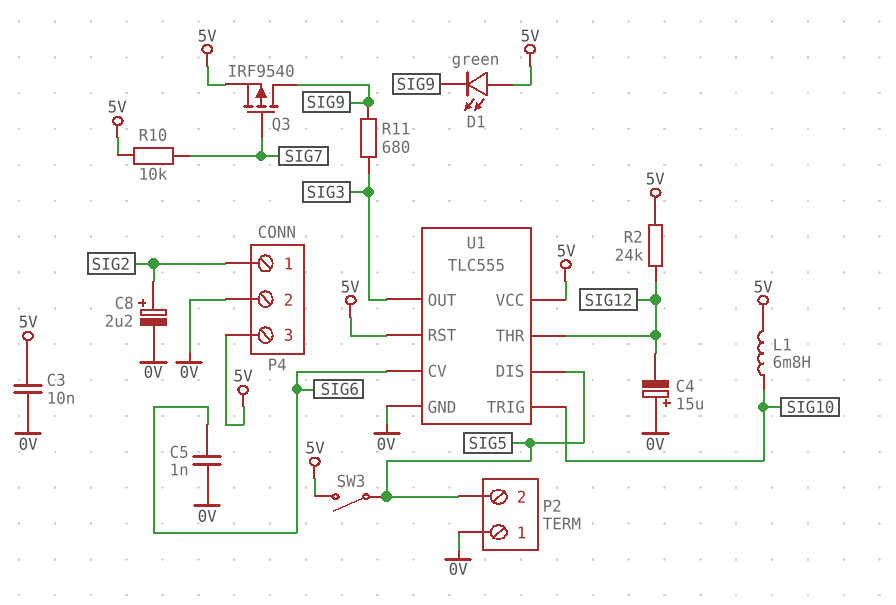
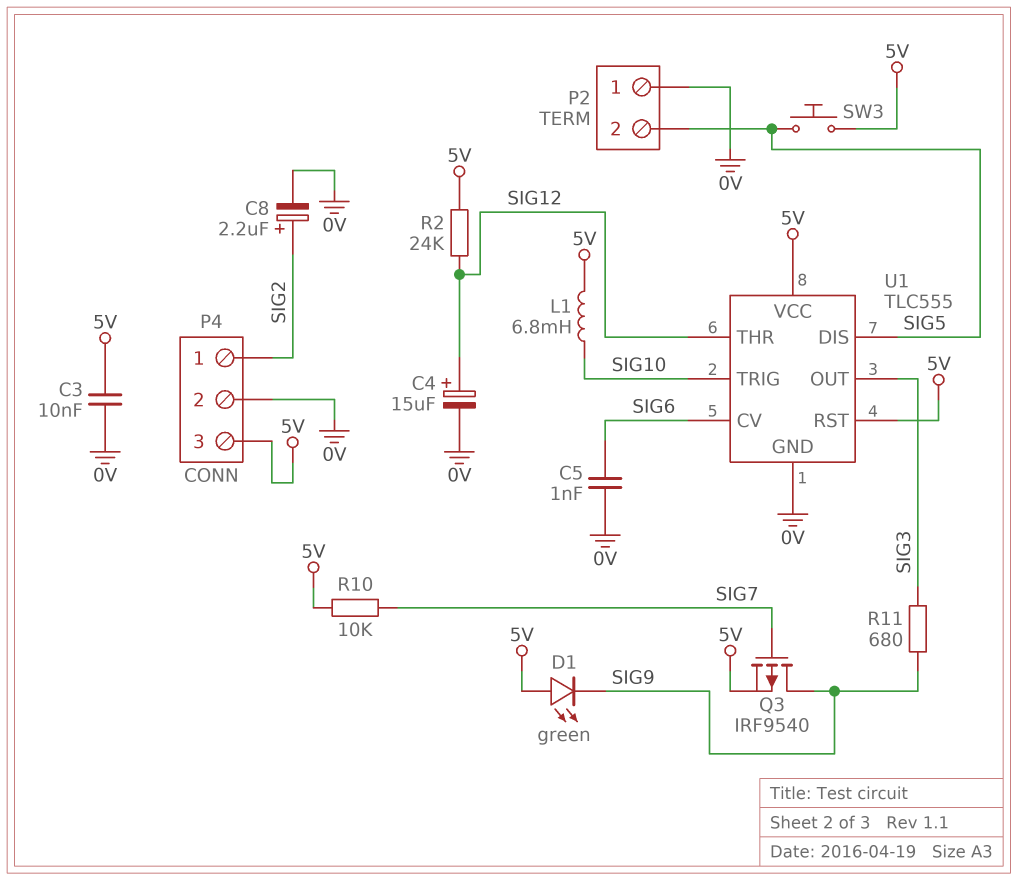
C4: 15uF (plus 0V, minus SIG12) -> 15uF (plus SIG12, minus 0V)
SW3: switch (5V, SIG5) -> button (5V, SIG5)

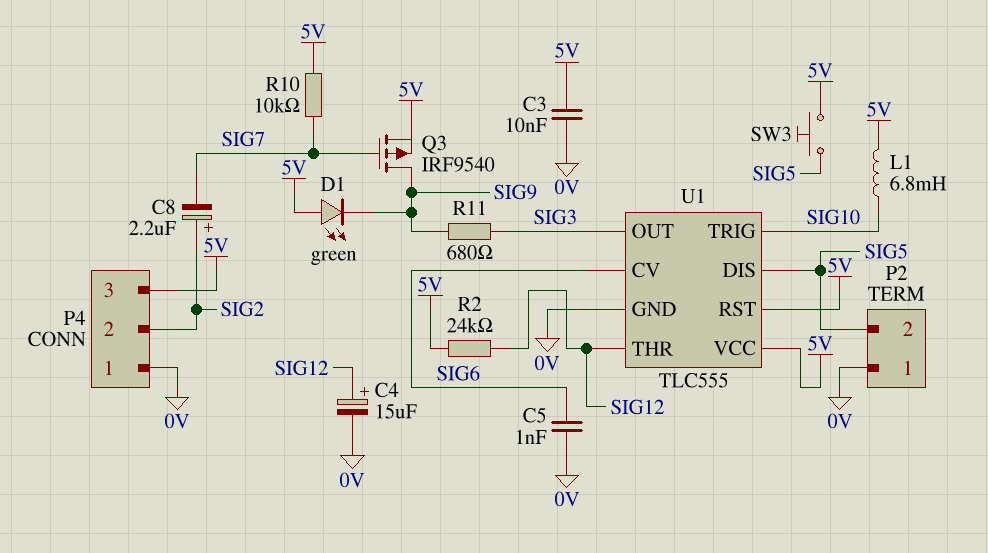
C8: 2.2uF (plus SIG2, minus 0V) -> 2.2uF (plus SIG2, minus SIG7)
P4 pin 1: SIG2 -> 0V
P4 pin 2: 0V -> SIG2

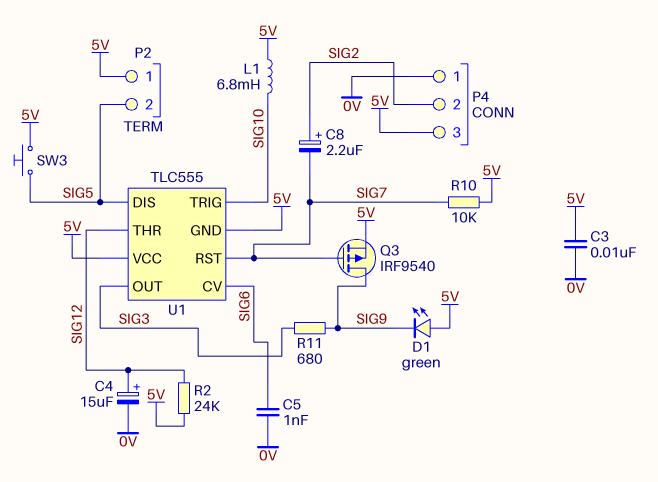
P2 pin 1: 0V -> 5V
U1 pin GND: 0V -> 5V
U1 pin RST: 5V -> SIG7

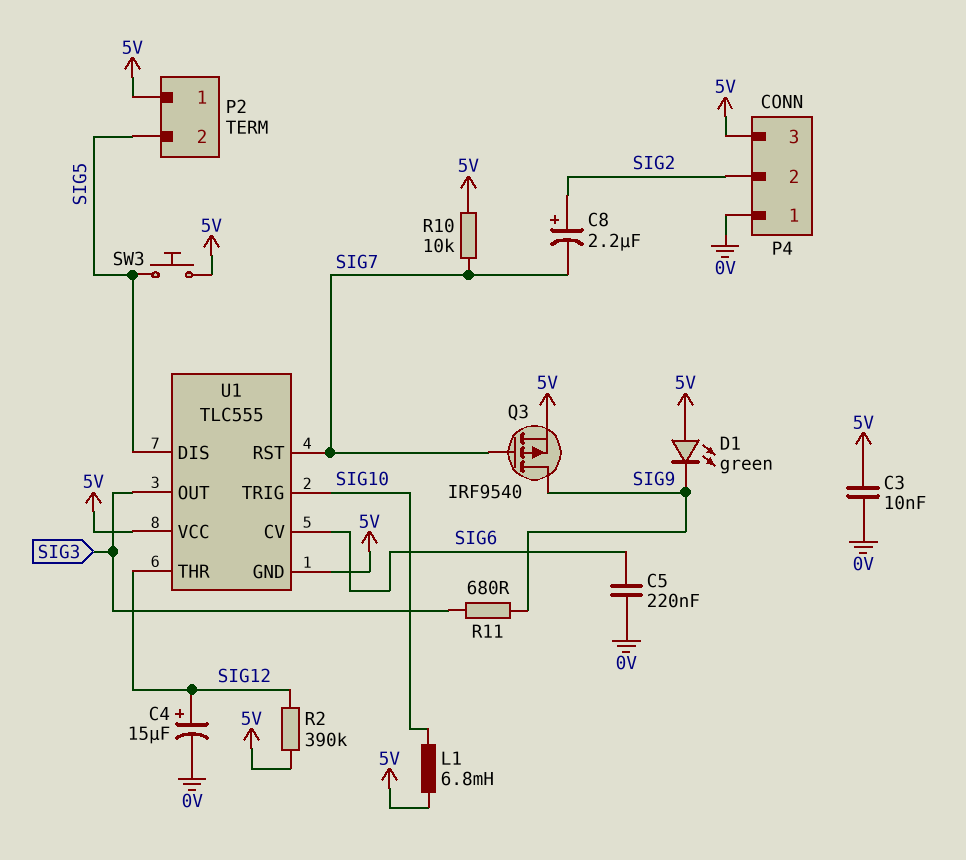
C5: 1nF (0V, SIG6) -> 220nF (0V, SIG6)
R2: 24k (5V, SIG12) -> 390k (5V, SIG12)

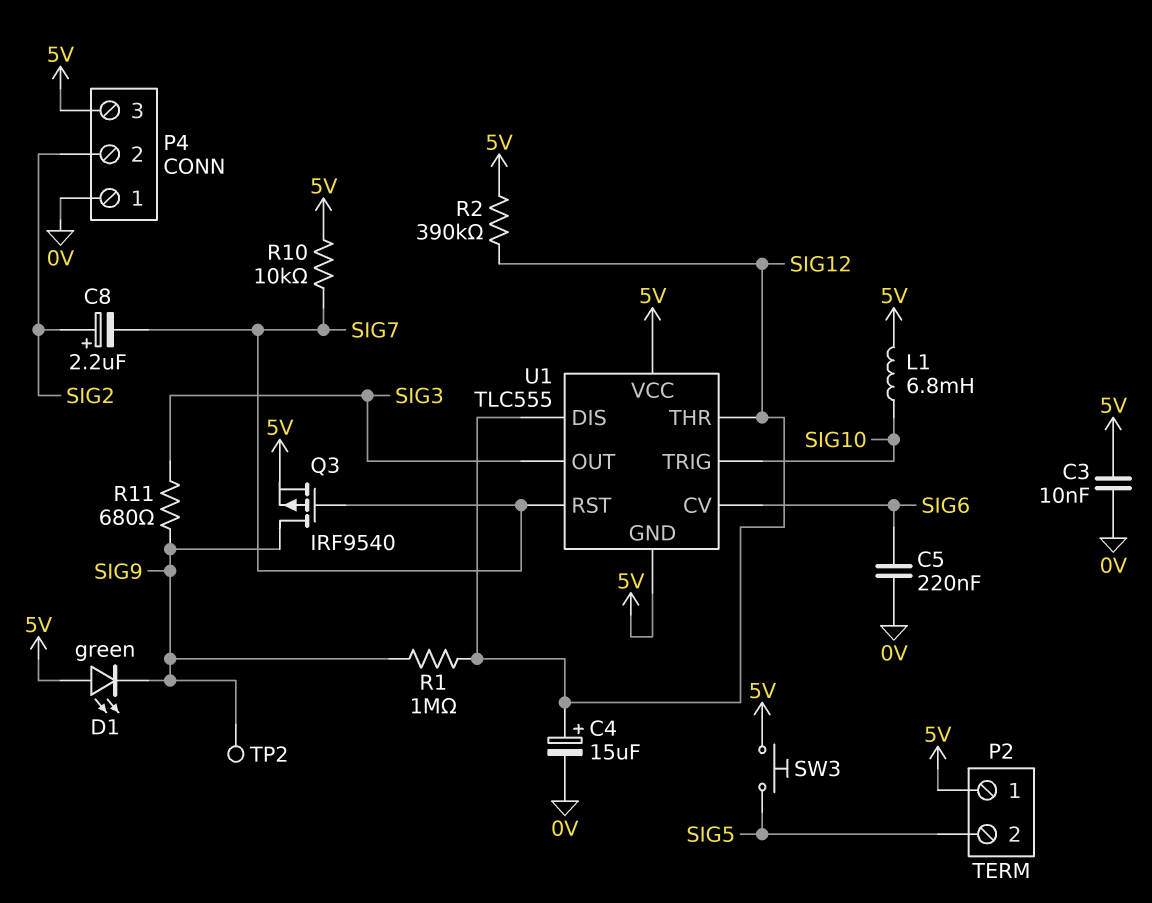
R1: none -> 1M (SIG9, SIG12)
TP2: none -> test point (SIG9)
U1 pin DIS: SIG5 -> SIG12

